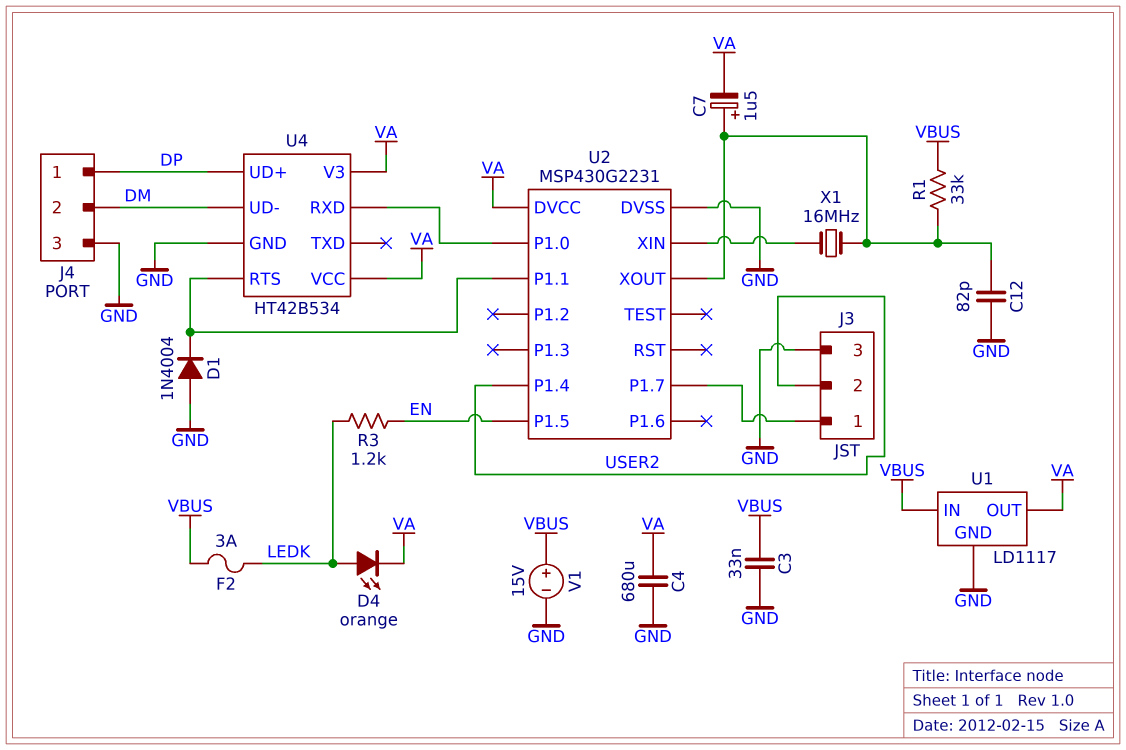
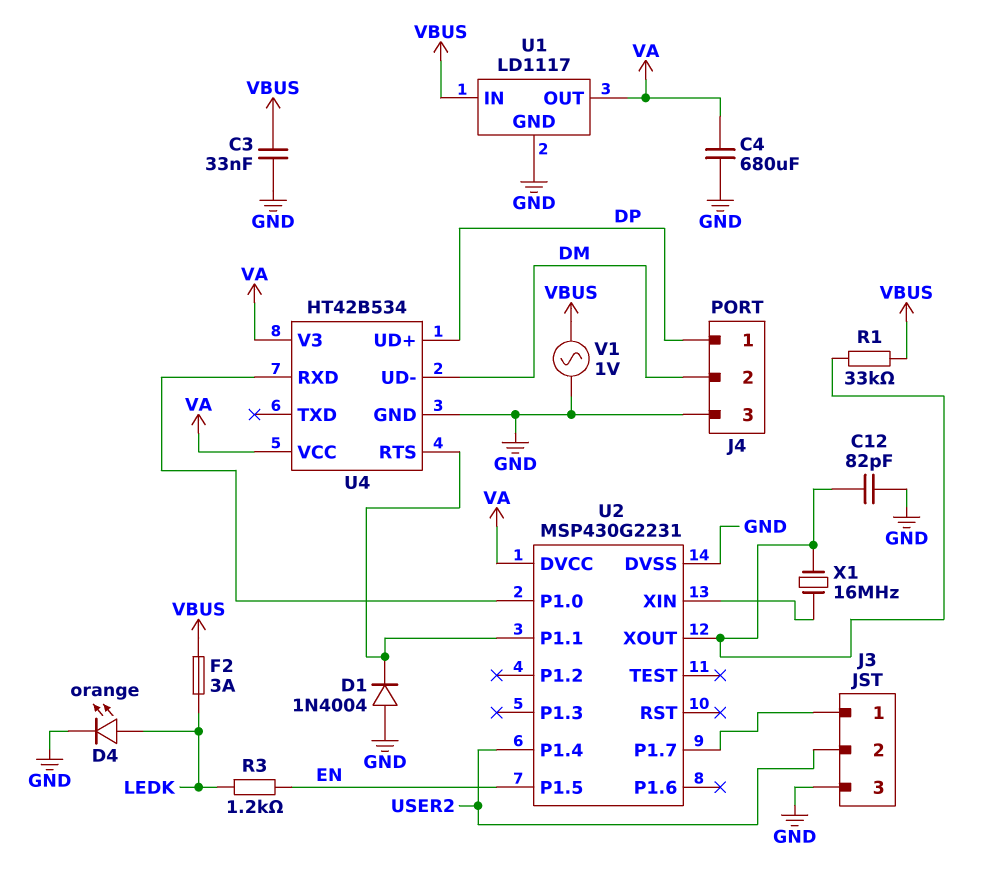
C7: 1.5uF (plus U2/XOUT, minus VA) -> none
D4: LED orange (A LEDK, K VA) -> LED orange (A LEDK, K GND)
V1: 15V (plus VBUS, minus GND) -> AC 1V (GND, VBUS)

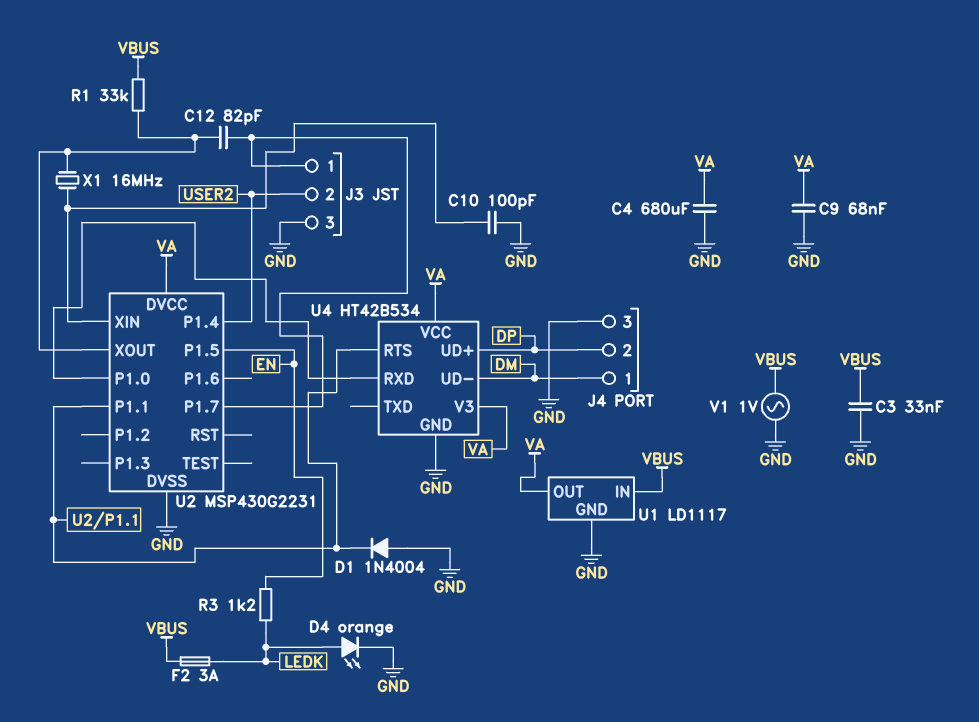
C9: none -> 68nF (GND, VA)
C10: none -> 100pF (GND, U2/XIN)
C12: 82pF (GND, U2/XOUT) -> 82pF (J3/1, U2/XOUT)
J4 pin 1: DP -> DM
J4 pin 2: DM -> DP

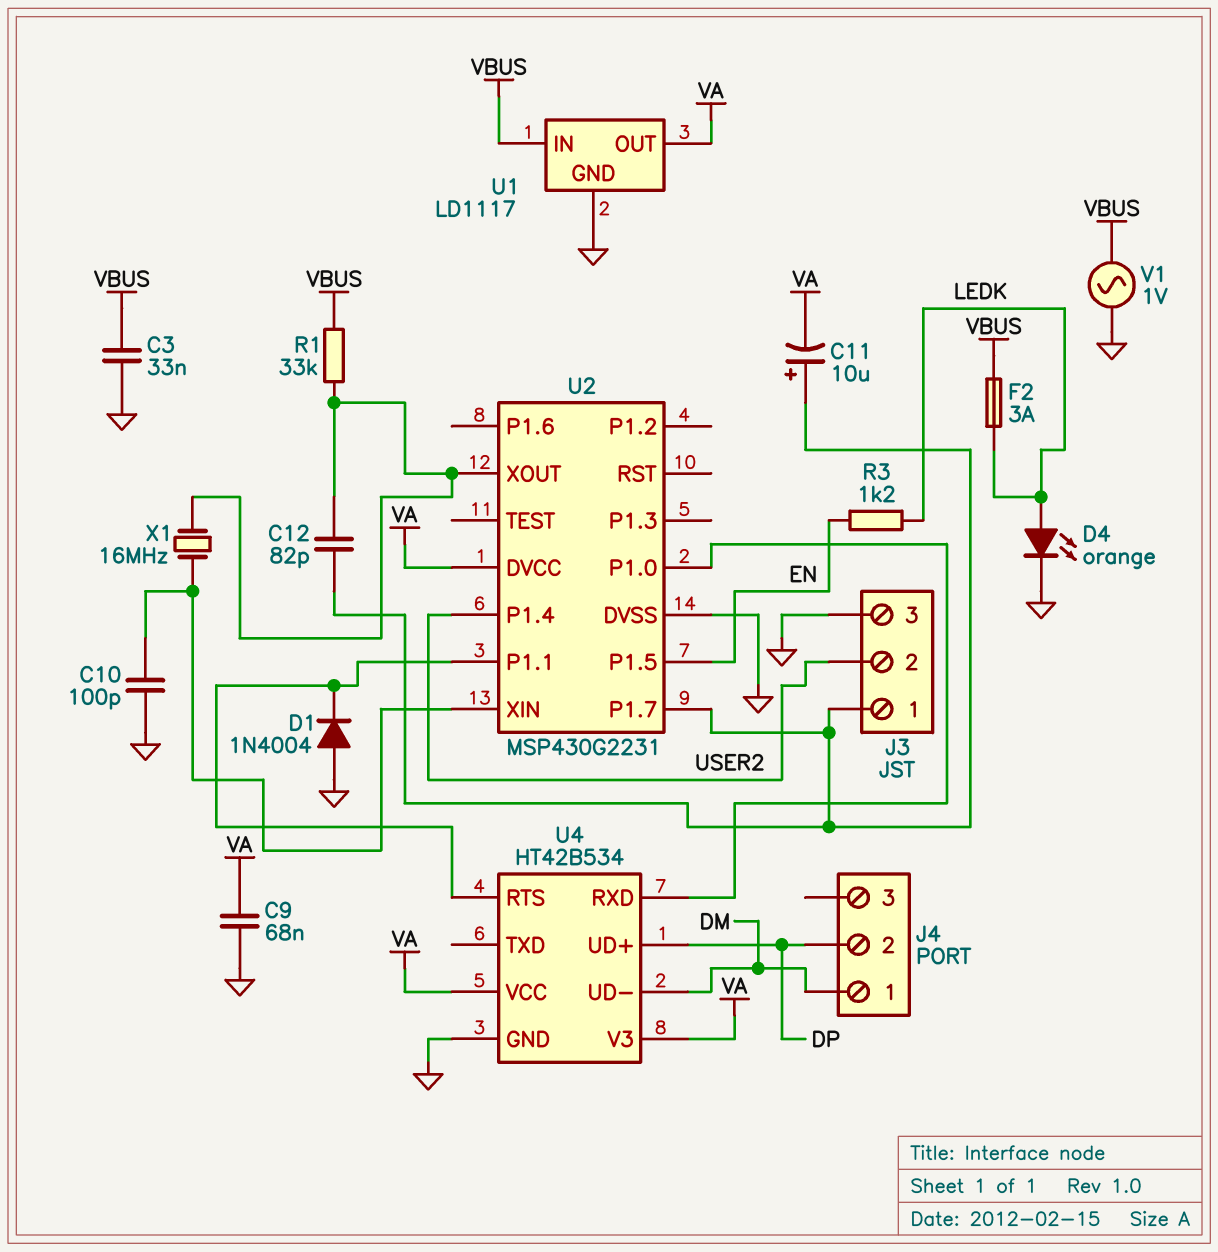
C4: 680uF (GND, VA) -> none
C11: none -> 10uF (plus J3/1, minus VA)
J4 pin 3: GND -> none

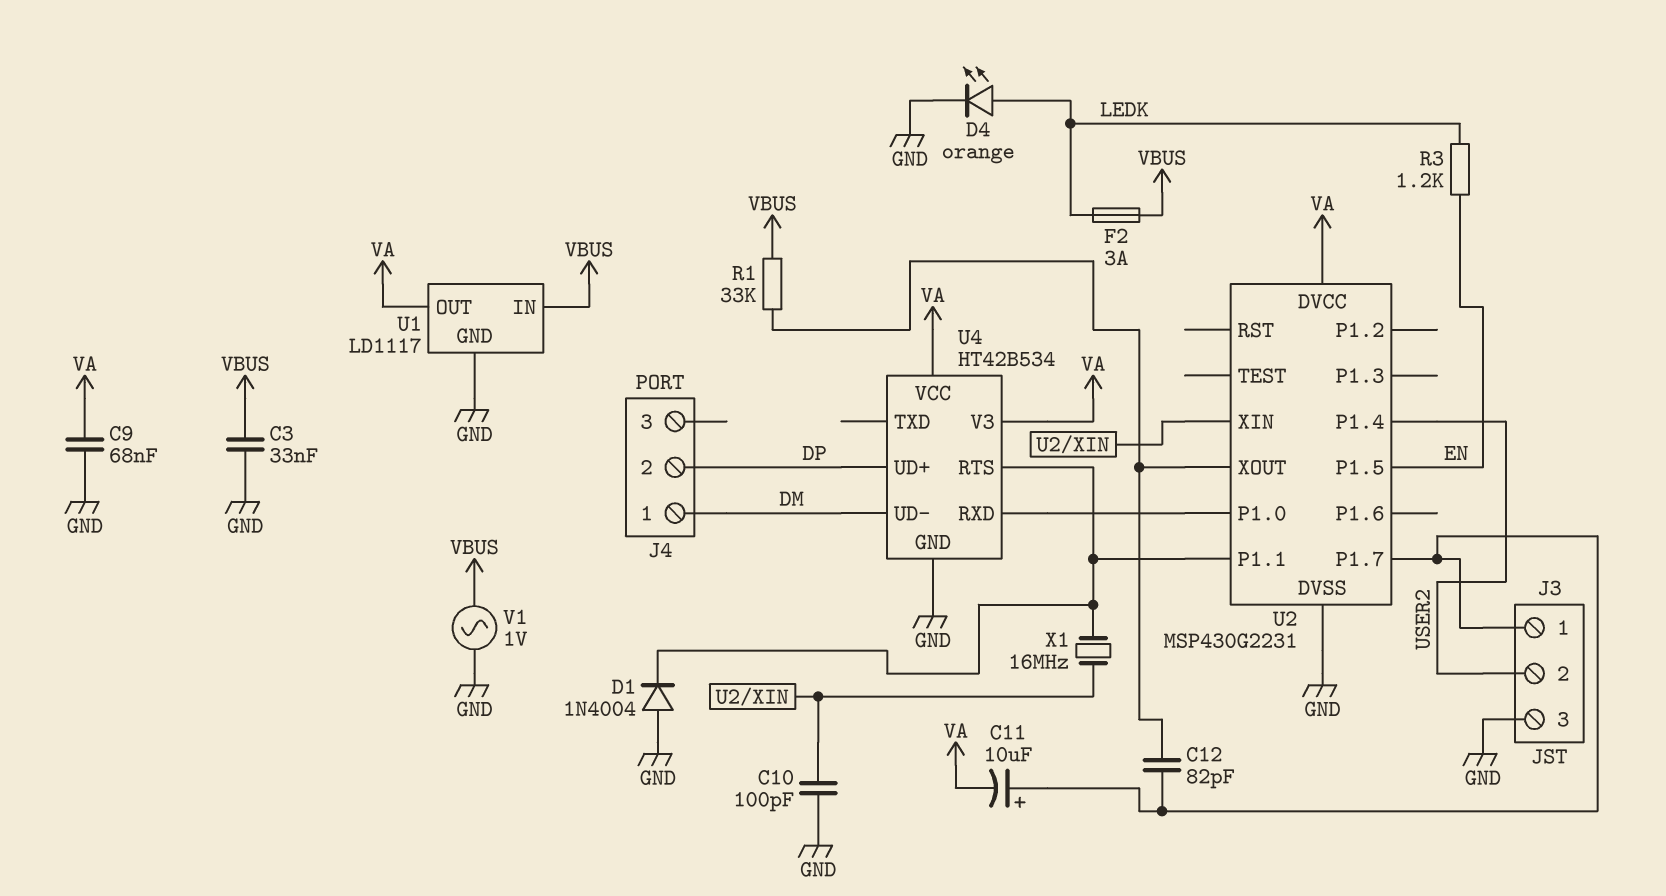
X1: 16MHz (U2/XIN, U2/XOUT) -> 16MHz (U2/P1.1, U2/XIN)

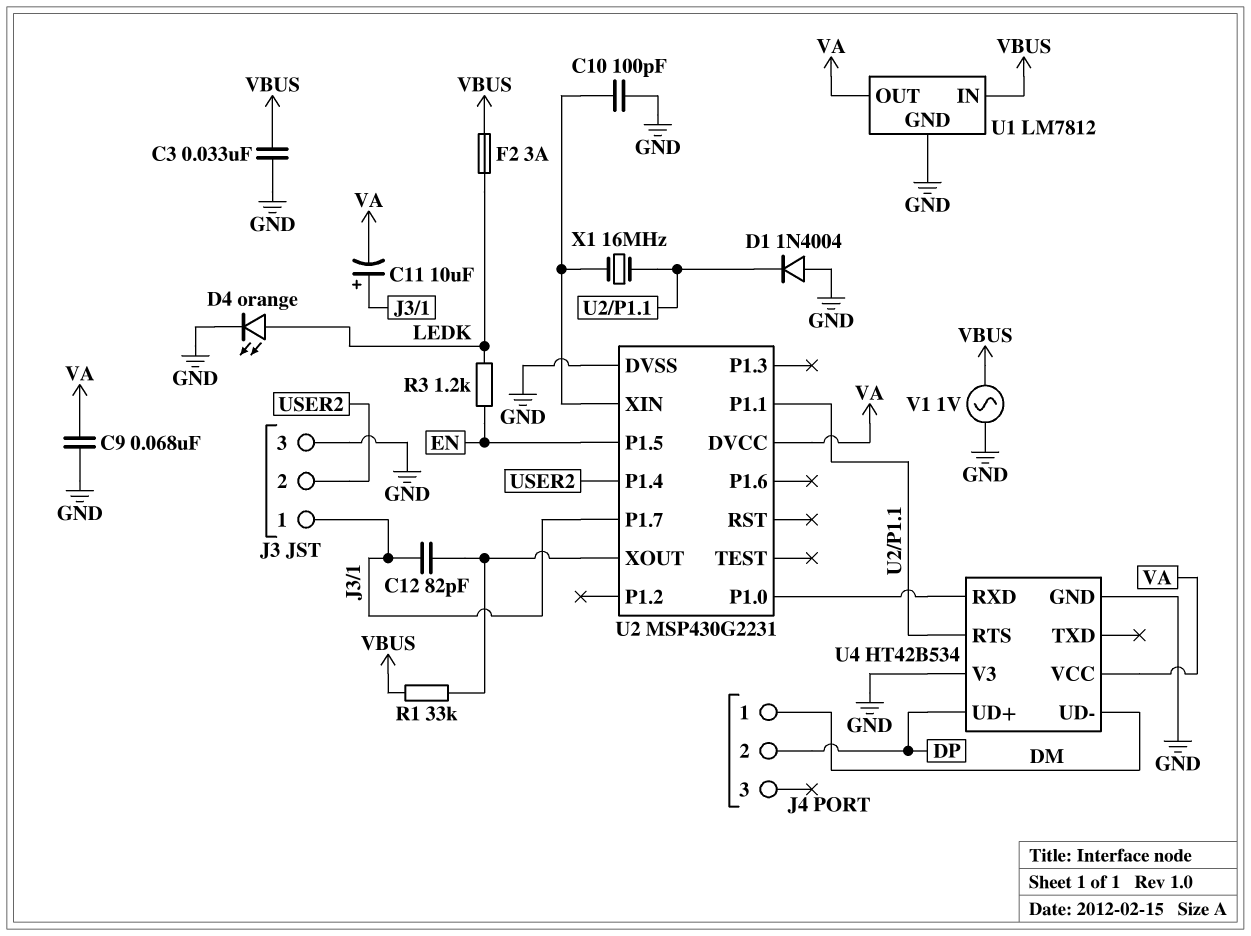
U1: LD1117 -> LM7812
U4 pin V3: VA -> GND

